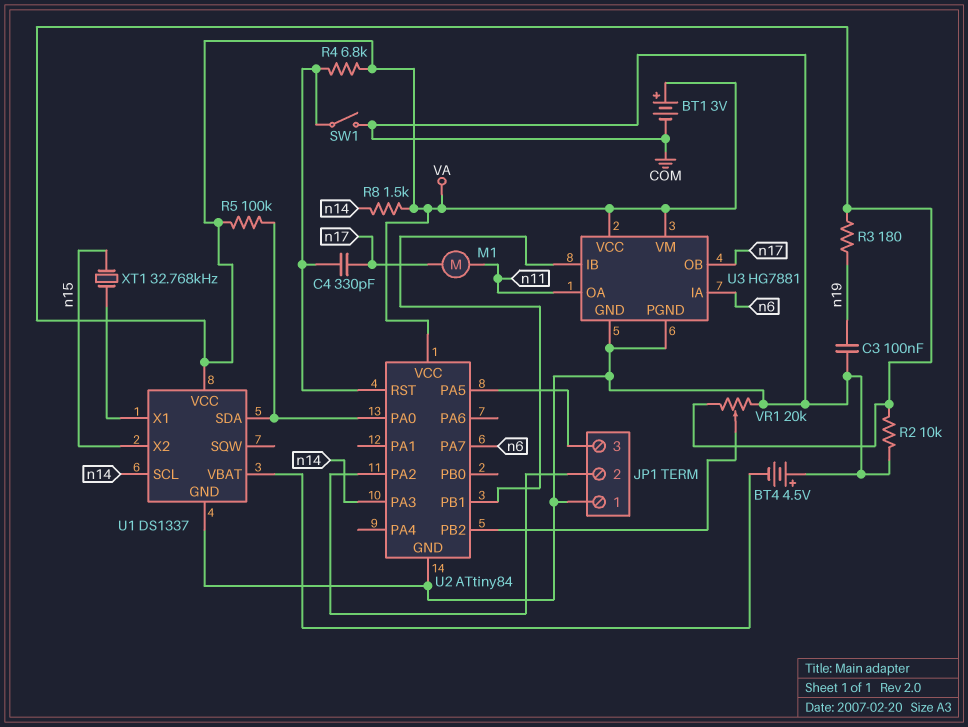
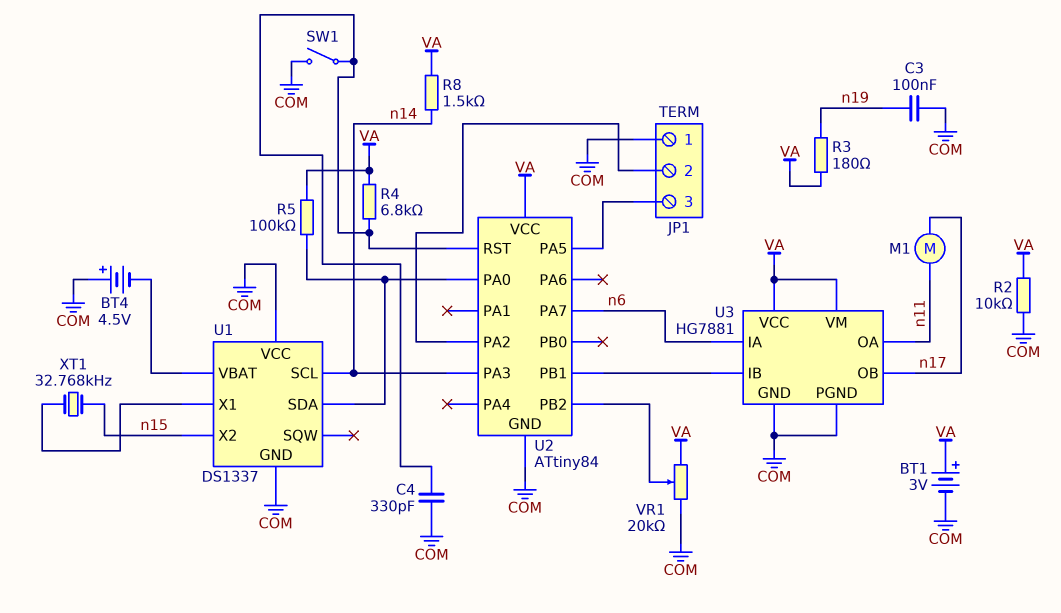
C4: 330pF (U2/RST, n17) -> 330pF (COM, U2/RST)
U1 pin VCC: VA -> COM

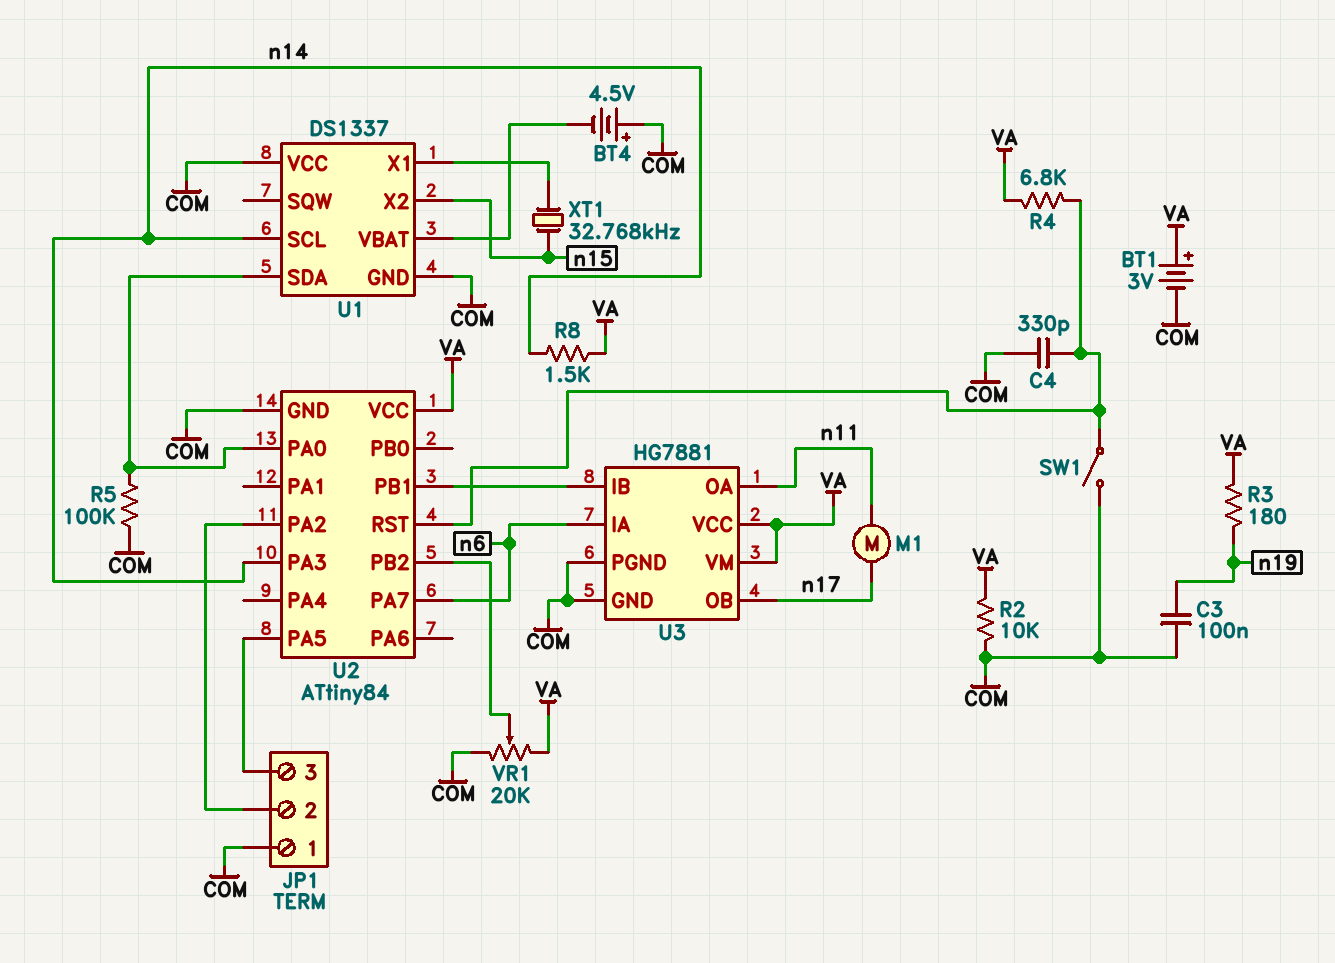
R5: 100k (U1/SDA, VA) -> 100k (COM, U1/SDA)

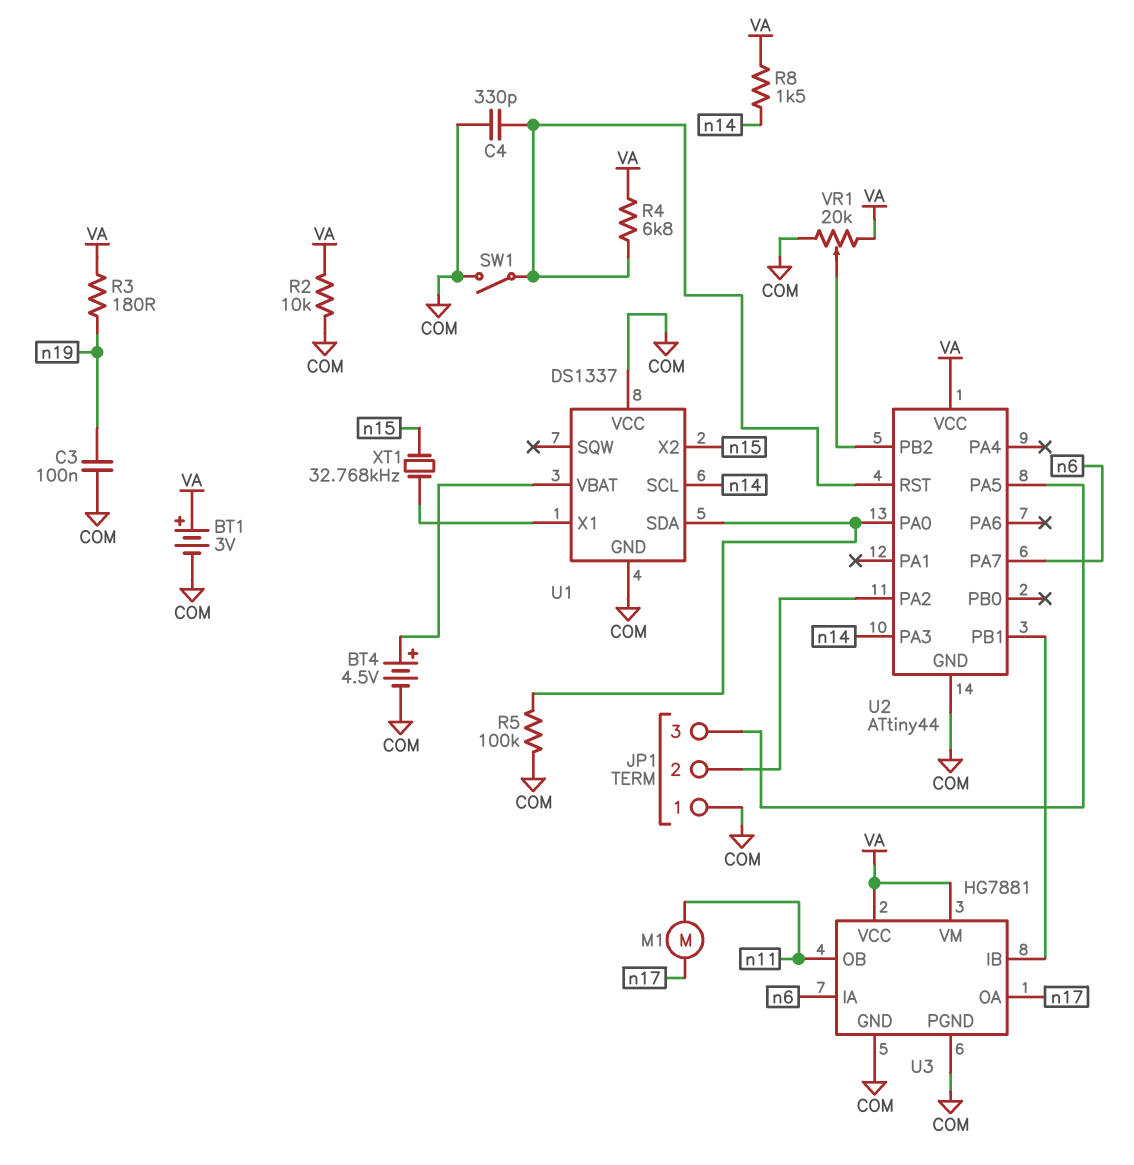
BT4: 4.5V (plus COM, minus U1/VBAT) -> 4.5V (plus U1/VBAT, minus COM)
U2: ATtiny84 -> ATtiny44
U3 pin OA: n11 -> n17
U3 pin OB: n17 -> n11

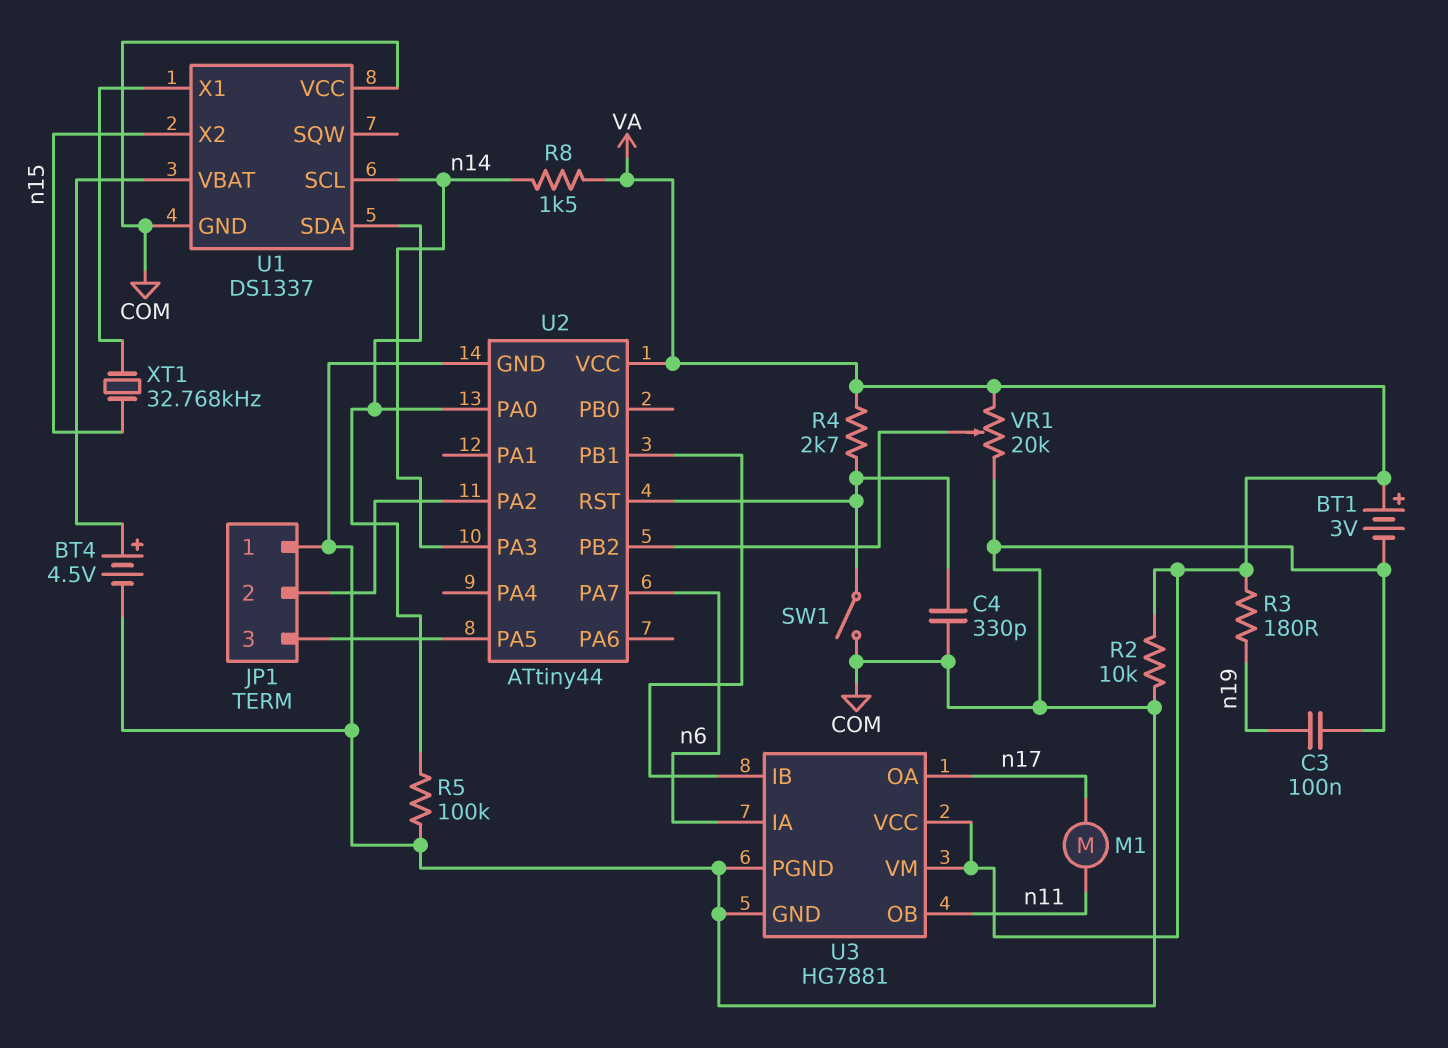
R4: 6.8k (U2/RST, VA) -> 2.7k (U2/RST, VA)

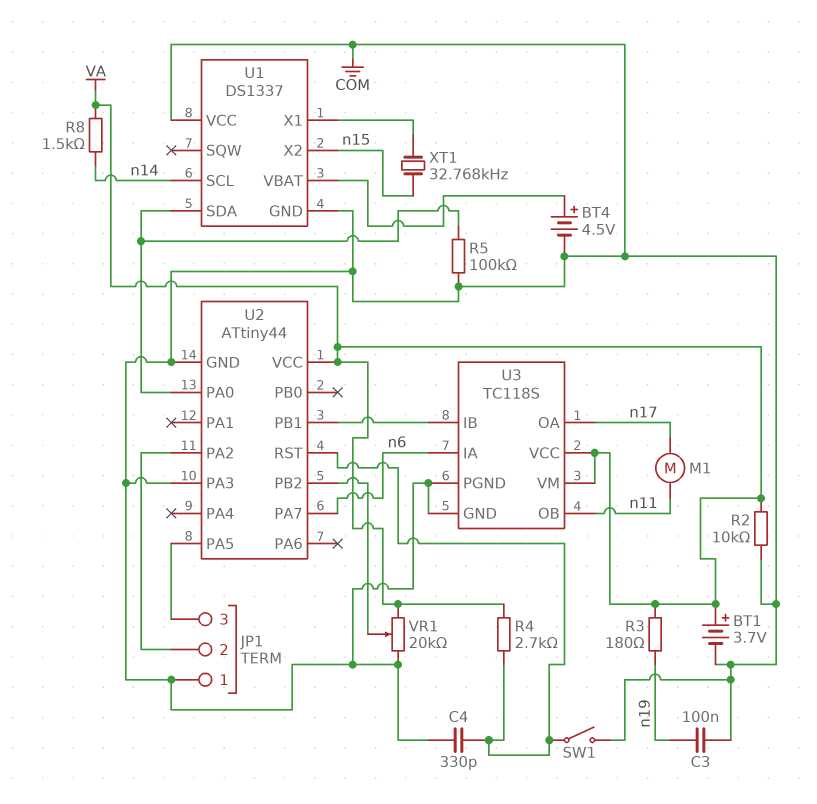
BT1: 3V (plus VA, minus COM) -> 3.7V (plus VA, minus COM)
U2 pin PA3: n14 -> COM
U3: HG7881 -> TC118S

